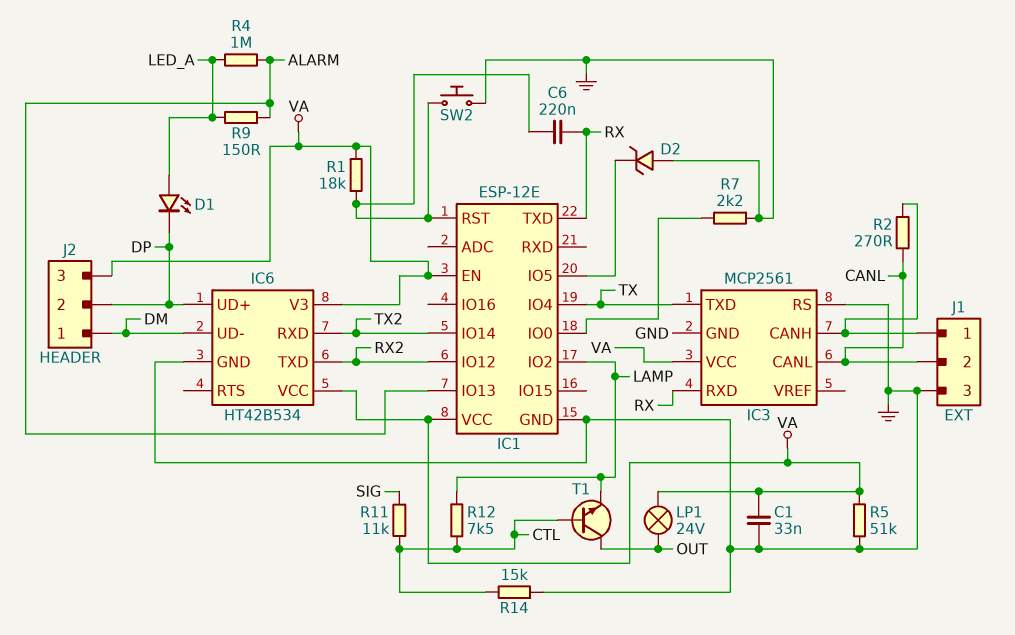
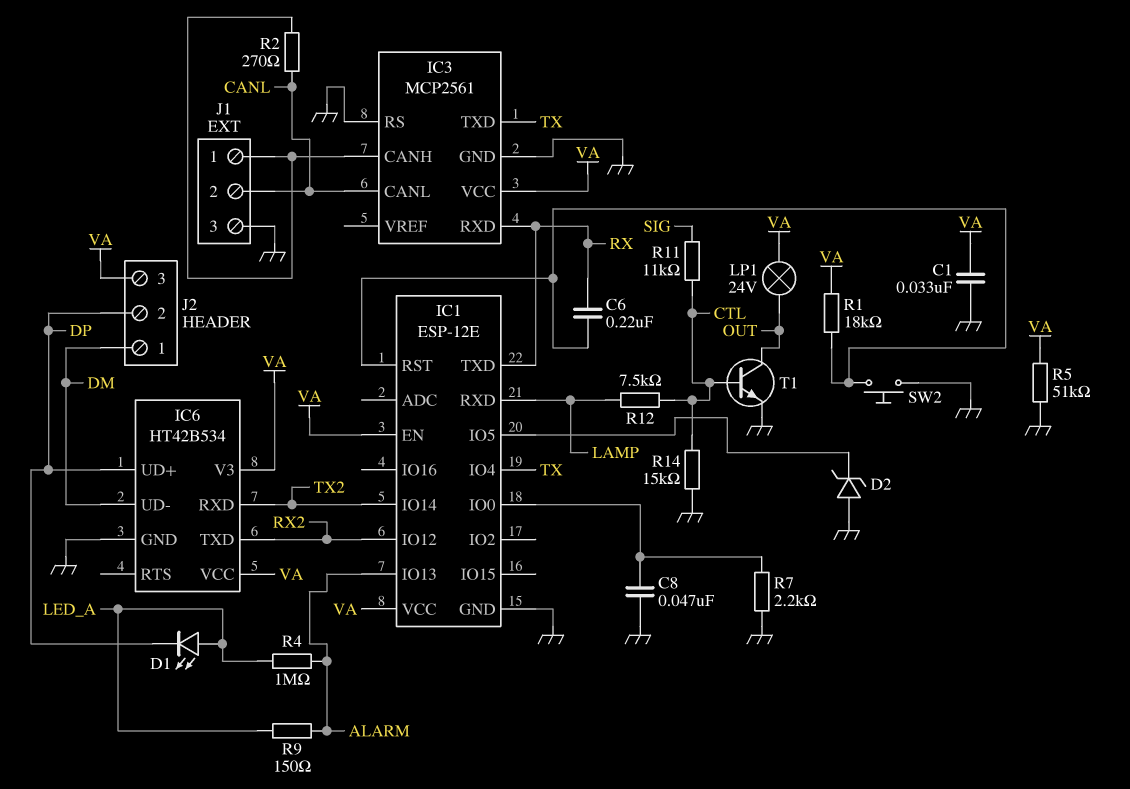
C8: none -> 47nF (GND, IC1/IO0)
IC1 pin IO2: LAMP -> none
IC1 pin RXD: none -> LAMP
T1: NPN (B CTL, C OUT, E LAMP) -> NPN (B CTL, C OUT, E GND)

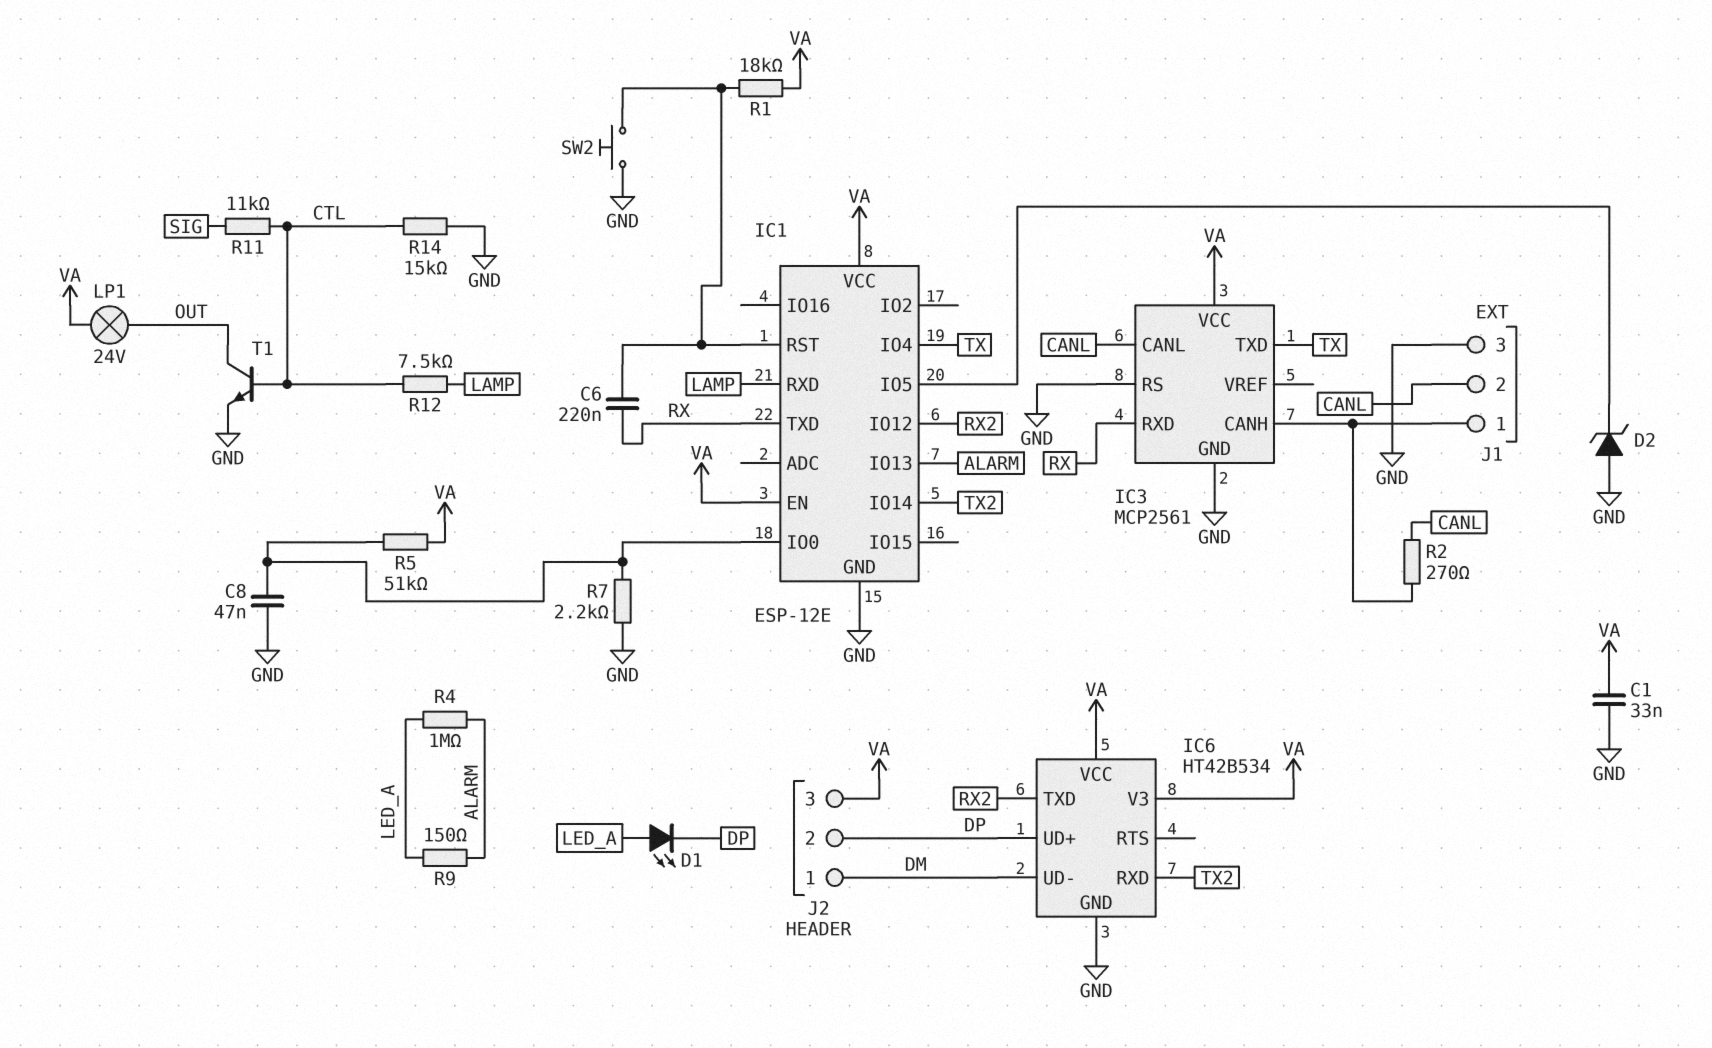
R5: 51k (GND, VA) -> 51k (IC1/IO0, VA)

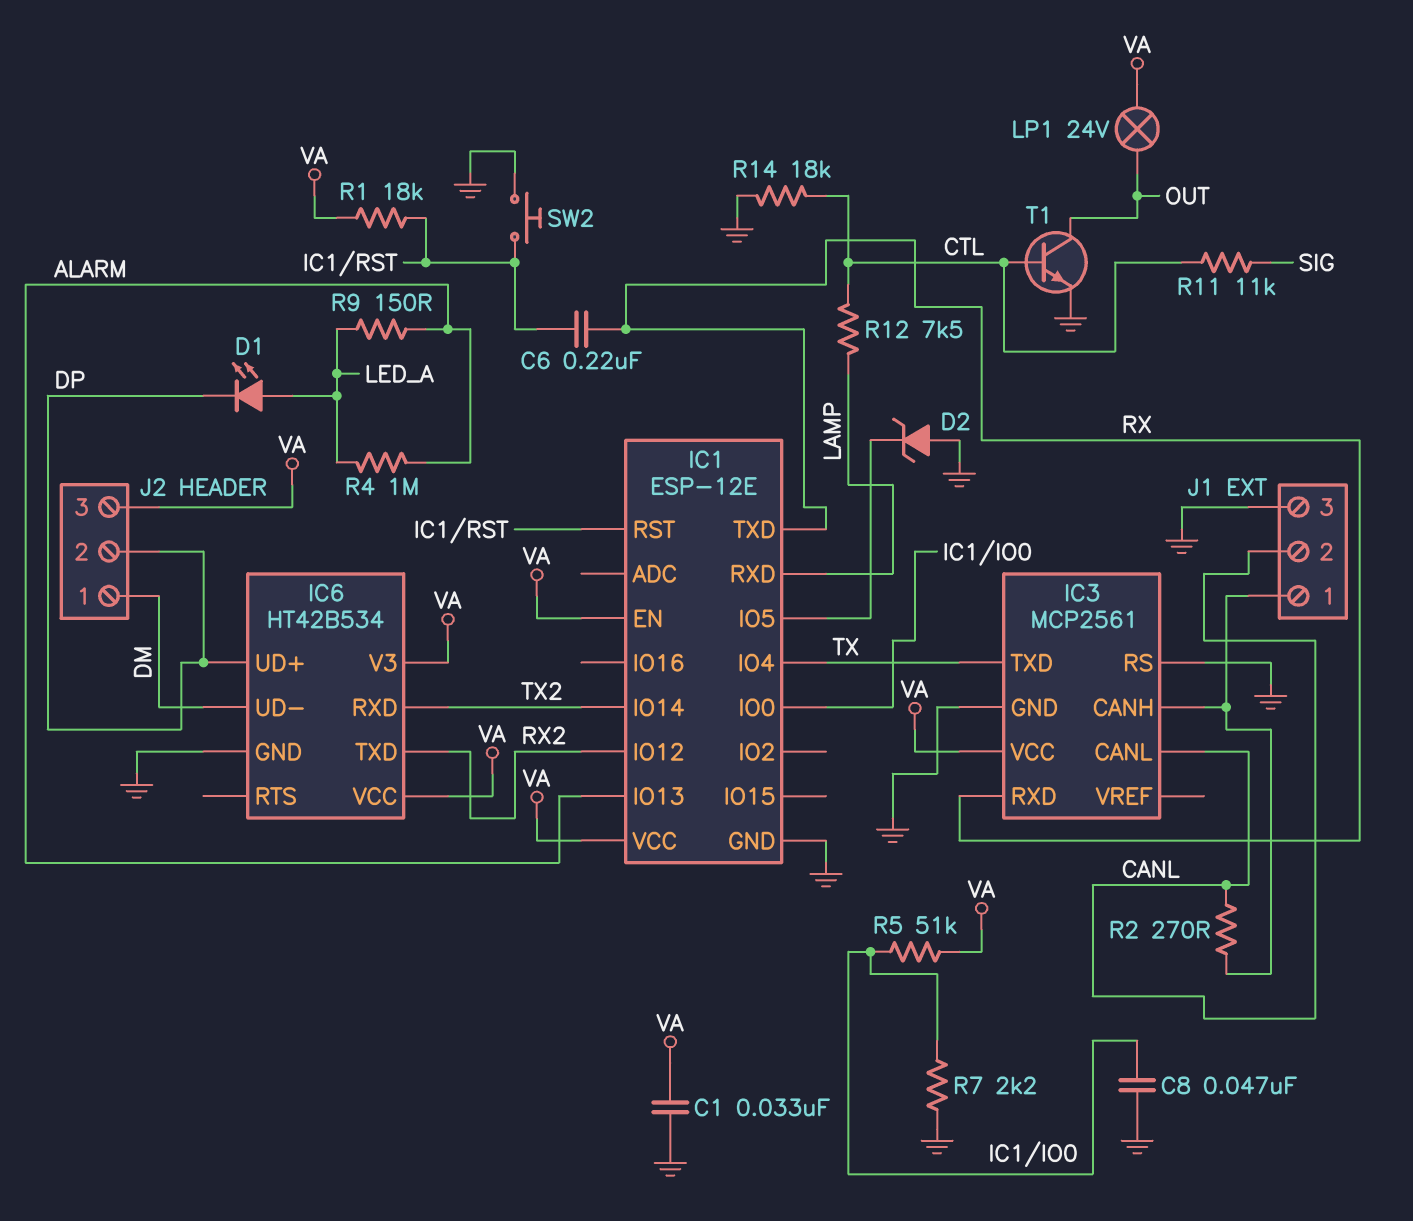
R14: 15k (CTL, GND) -> 18k (CTL, GND)

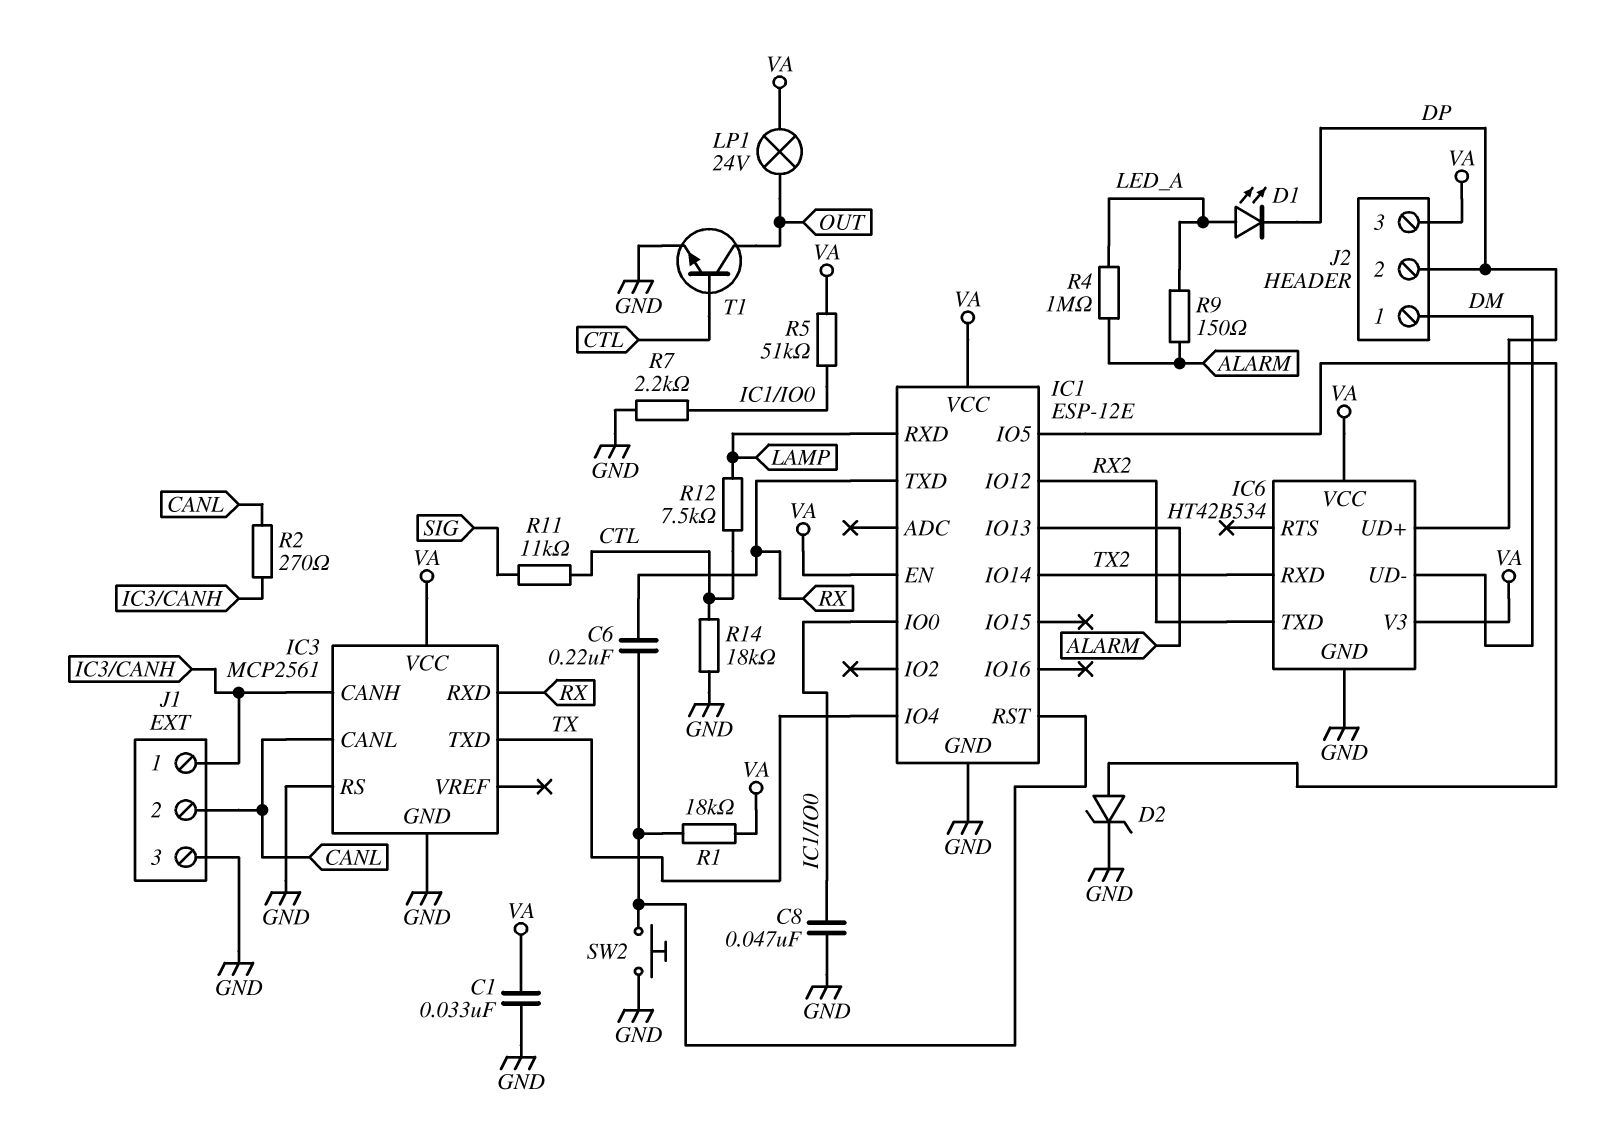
D2: zener (A GND, K IC1/IO5) -> zener (A IC1/IO5, K GND)

